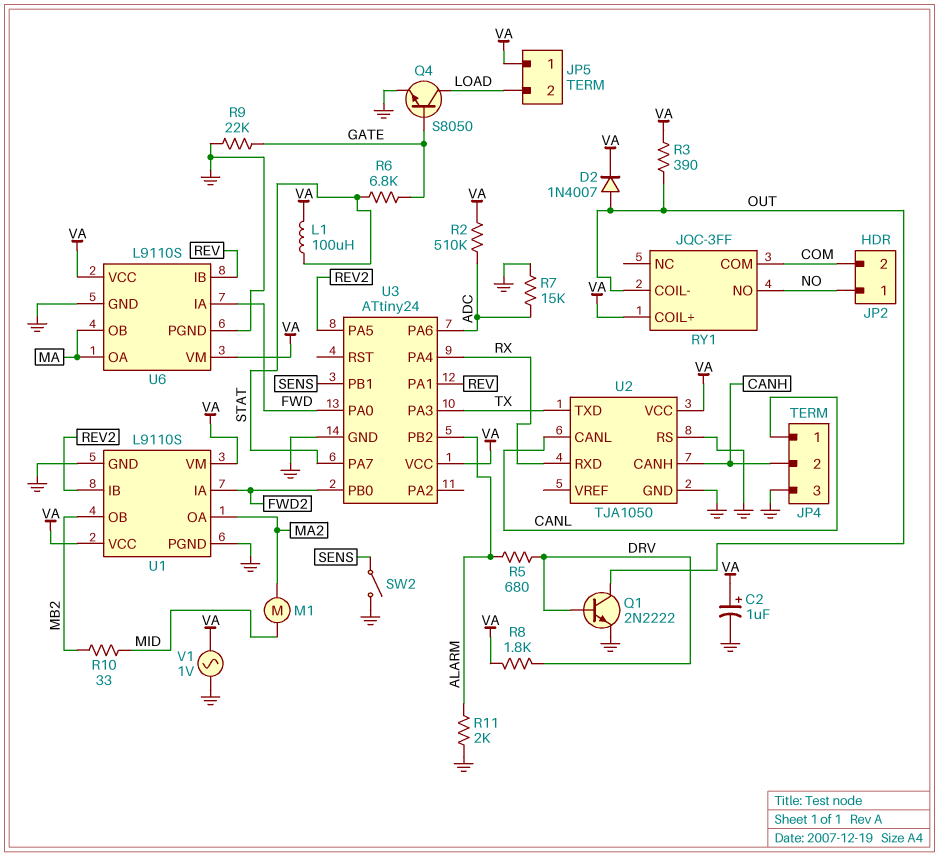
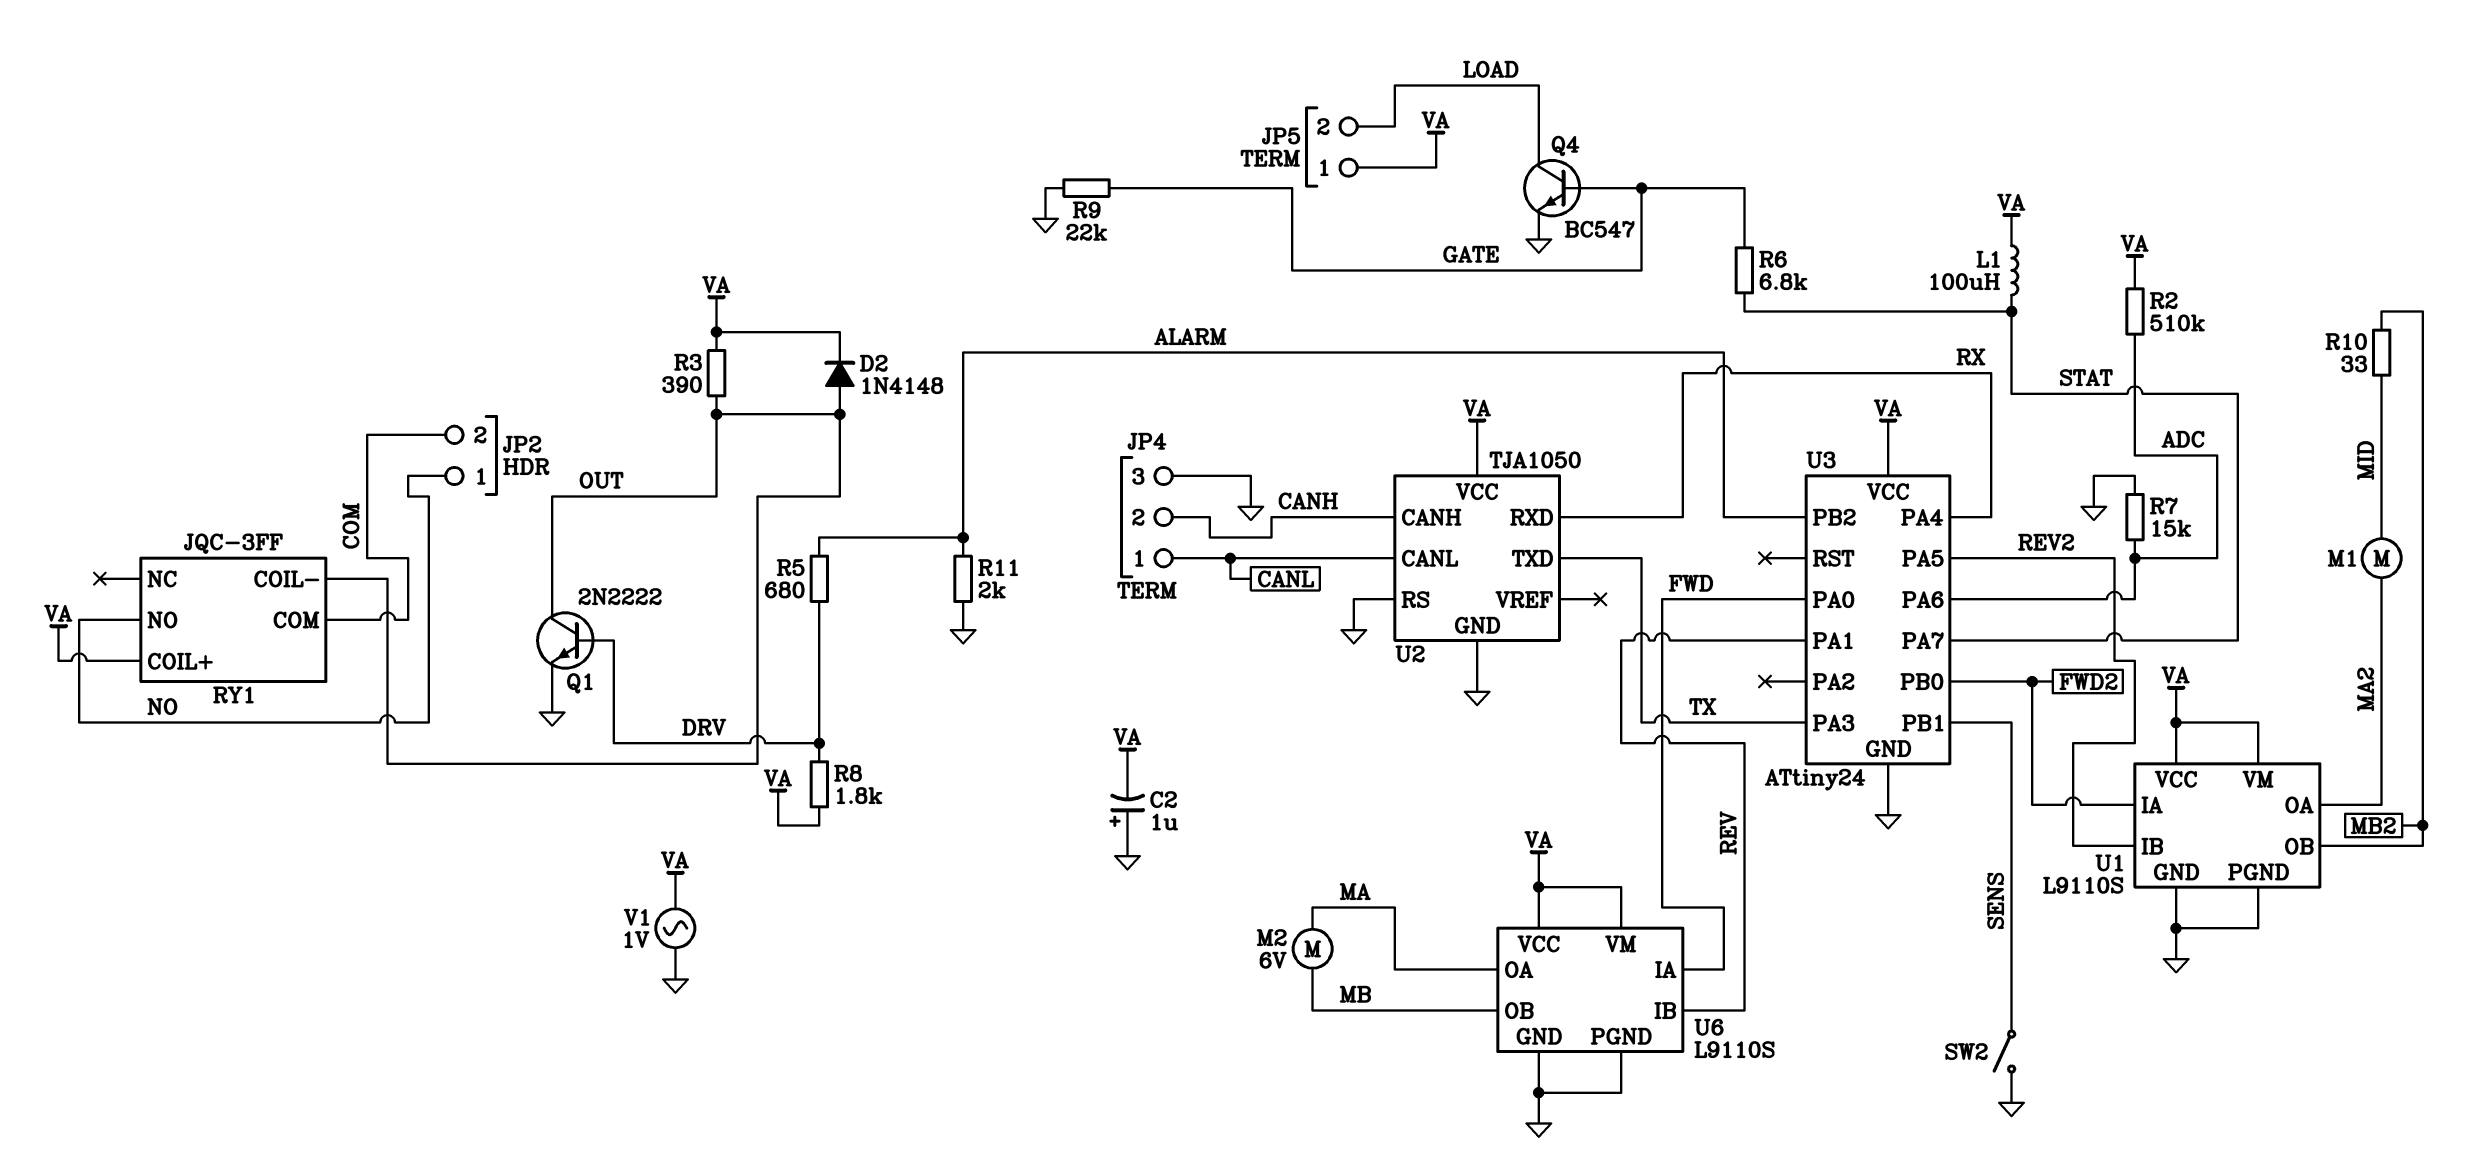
C2: 1uF (plus VA, minus GND) -> 1uF (plus GND, minus VA)
D2: diode 1N4007 (A OUT, K VA) -> diode 1N4148 (A OUT, K VA)
M2: none -> motor 6V (MA, MB)
Q4: NPN S8050 (B GATE, C LOAD, E GND) -> NPN BC547 (B GATE, C LOAD, E GND)
U6 pin OB: MA -> MB

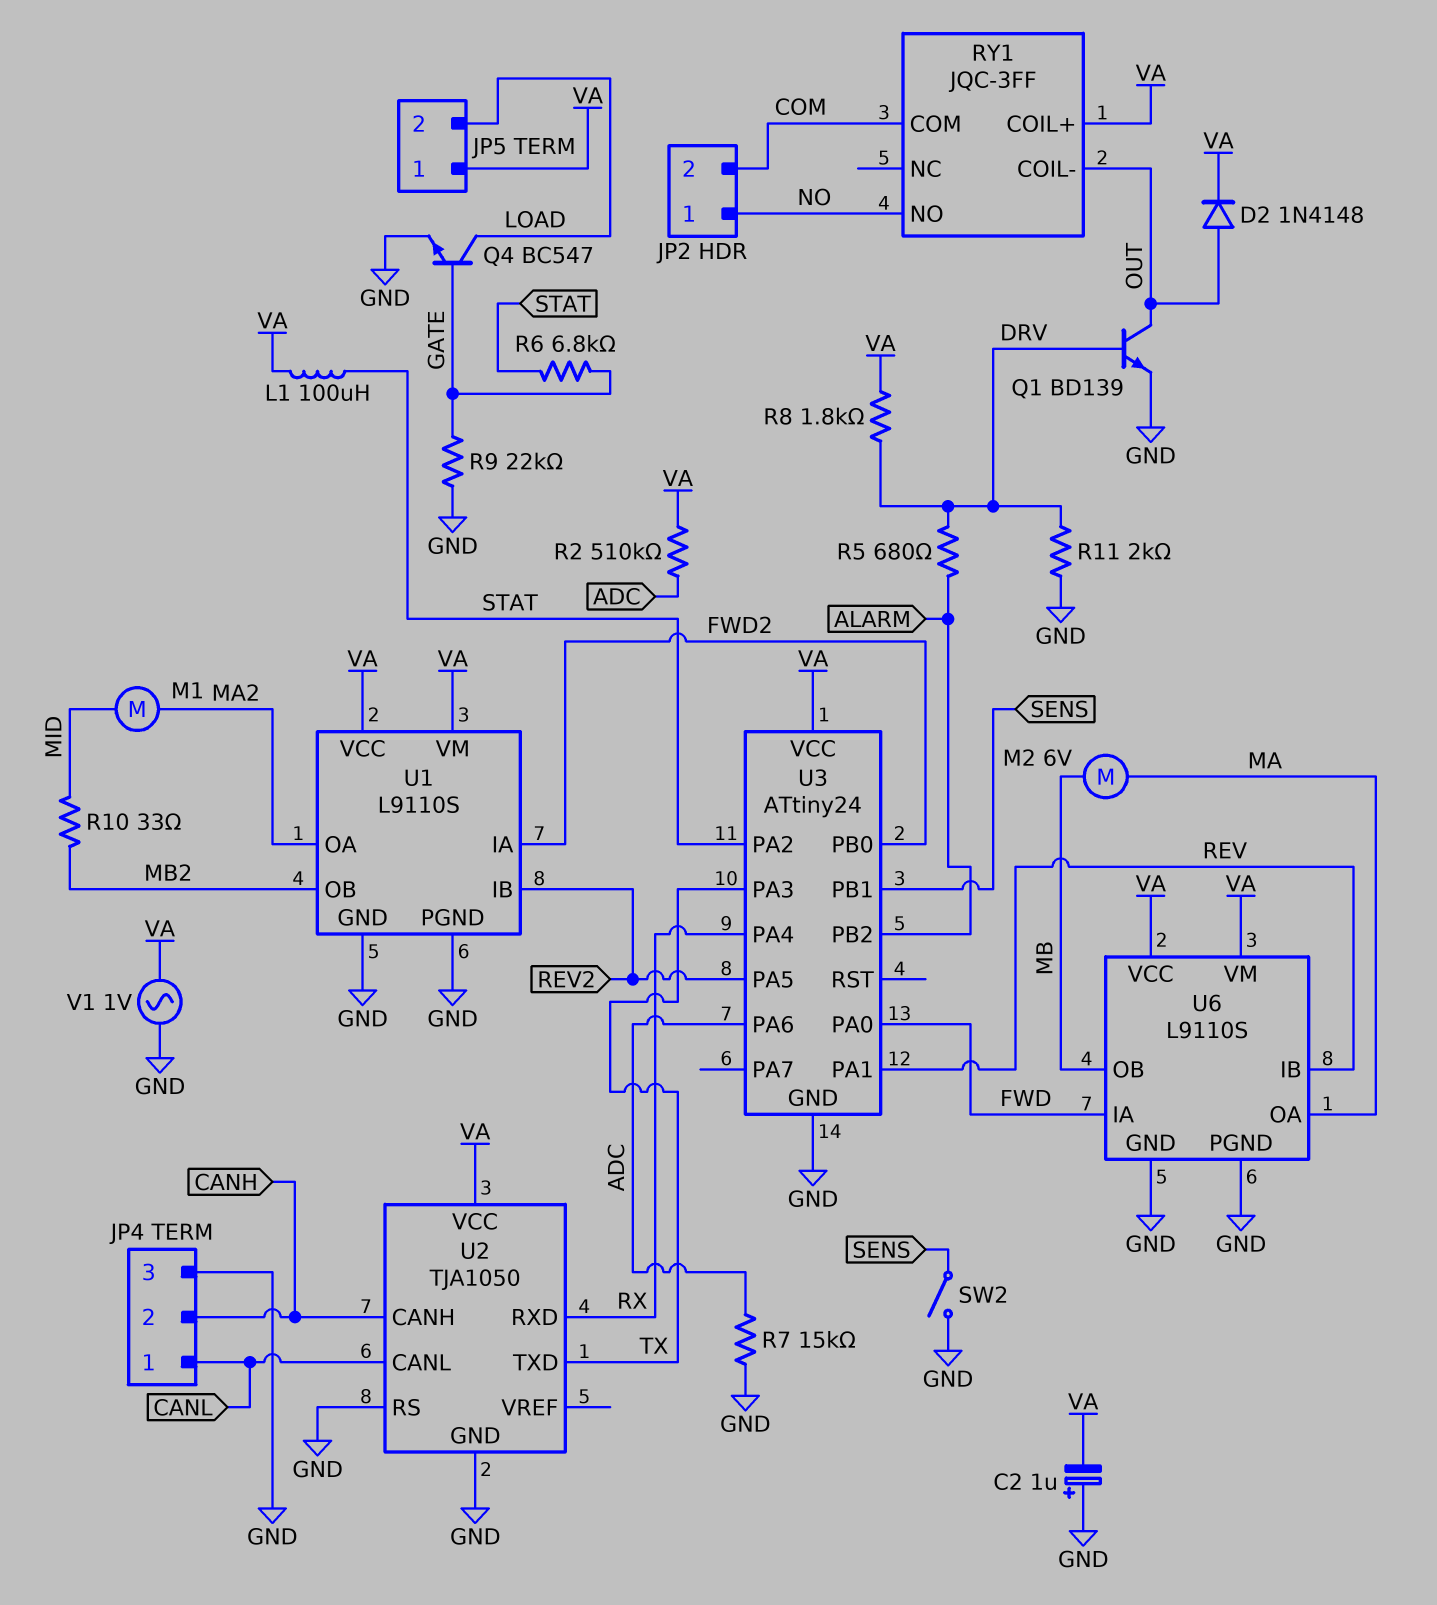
Q1: NPN 2N2222 (B DRV, C OUT, E GND) -> NPN BD139 (B DRV, C OUT, E GND)
R3: 390 (OUT, VA) -> none
R11: 2k (ALARM, GND) -> 2k (DRV, GND)
U3 pin PA2: none -> STAT
U3 pin PA7: STAT -> none

